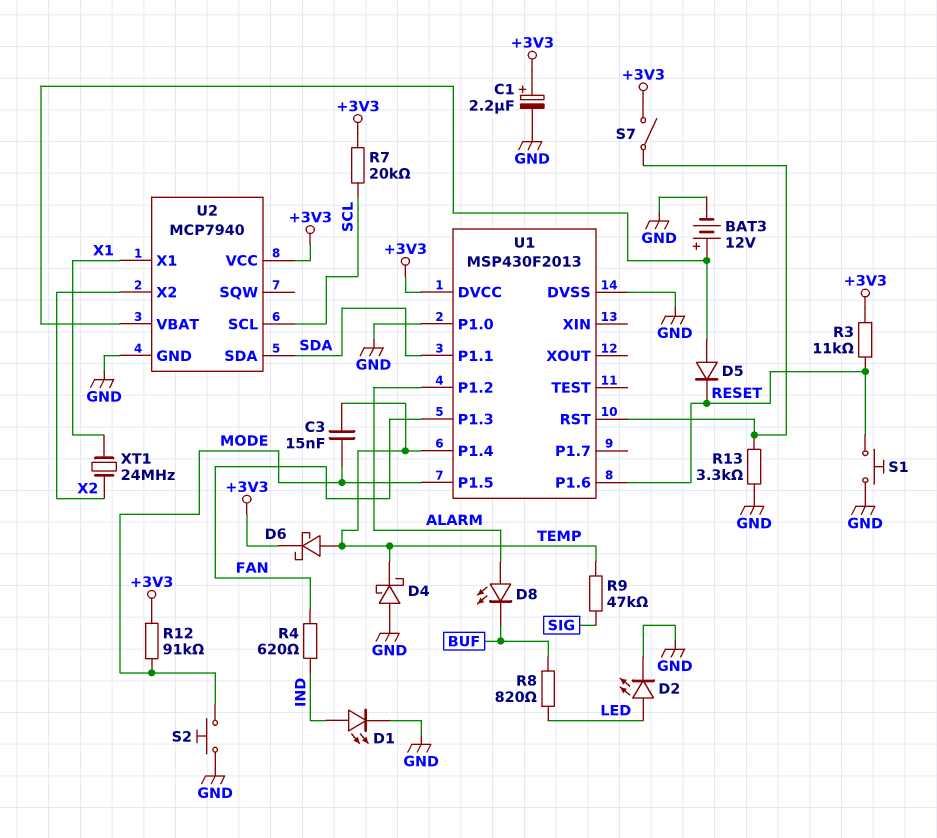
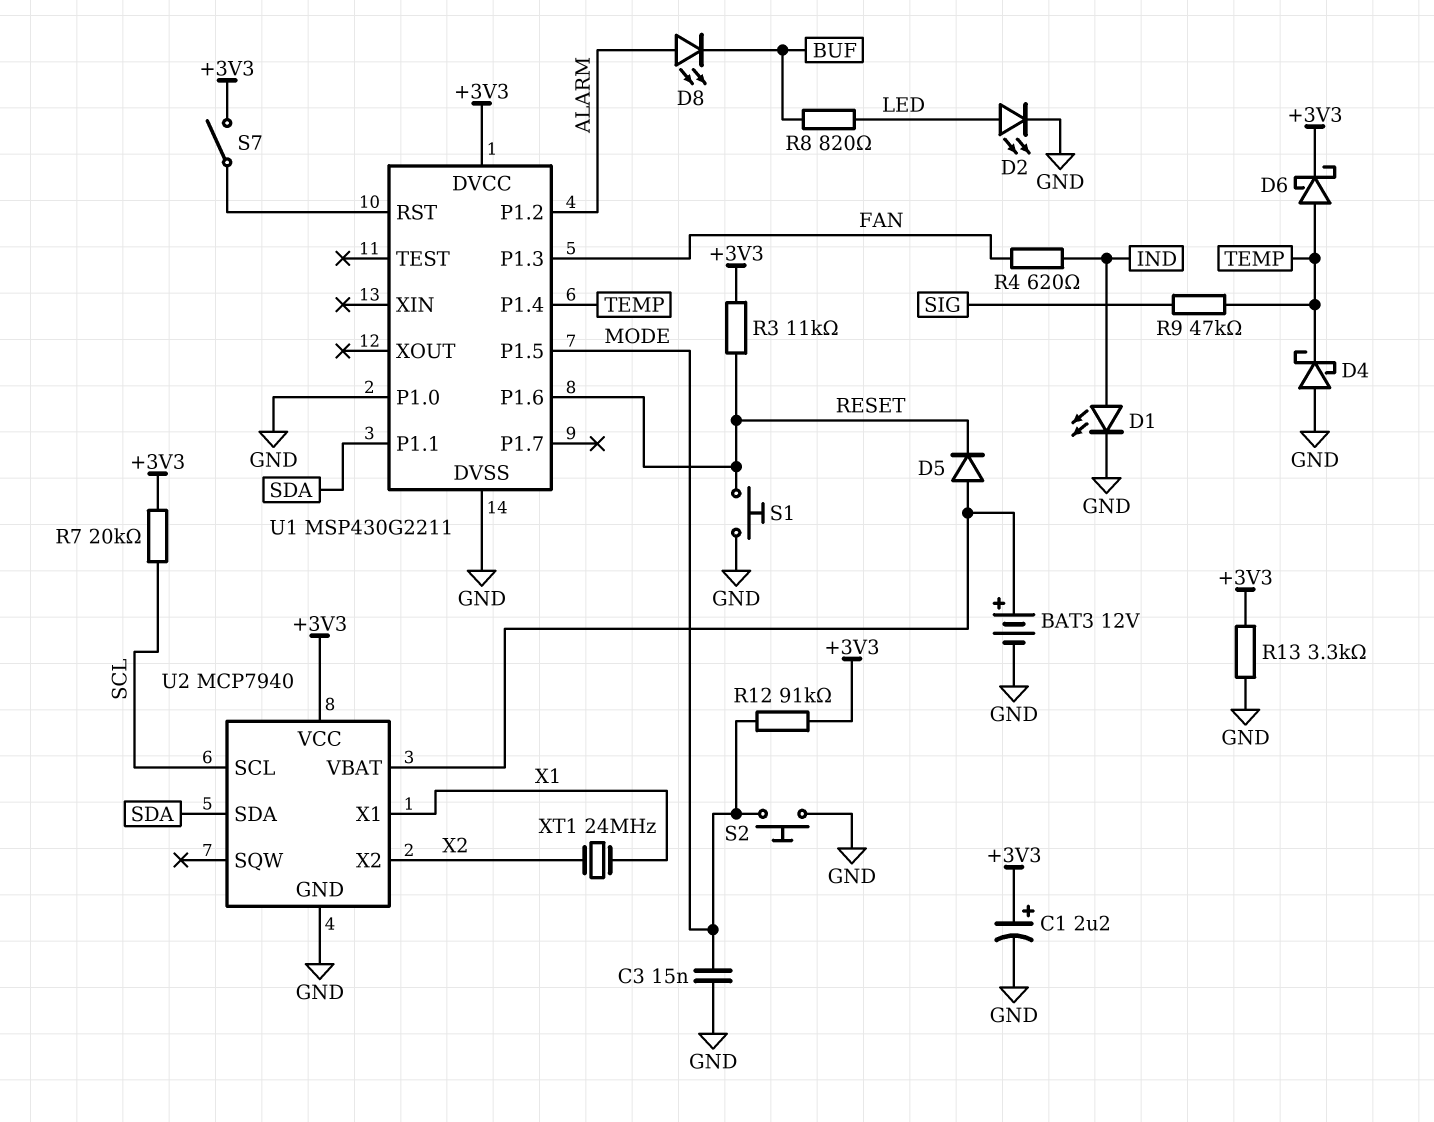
C3: 15nF (MODE, TEMP) -> 15nF (GND, MODE)
R13: 3.3k (GND, U1/RST) -> 3.3k (+3V3, GND)
U1: MSP430F2013 -> MSP430G2211

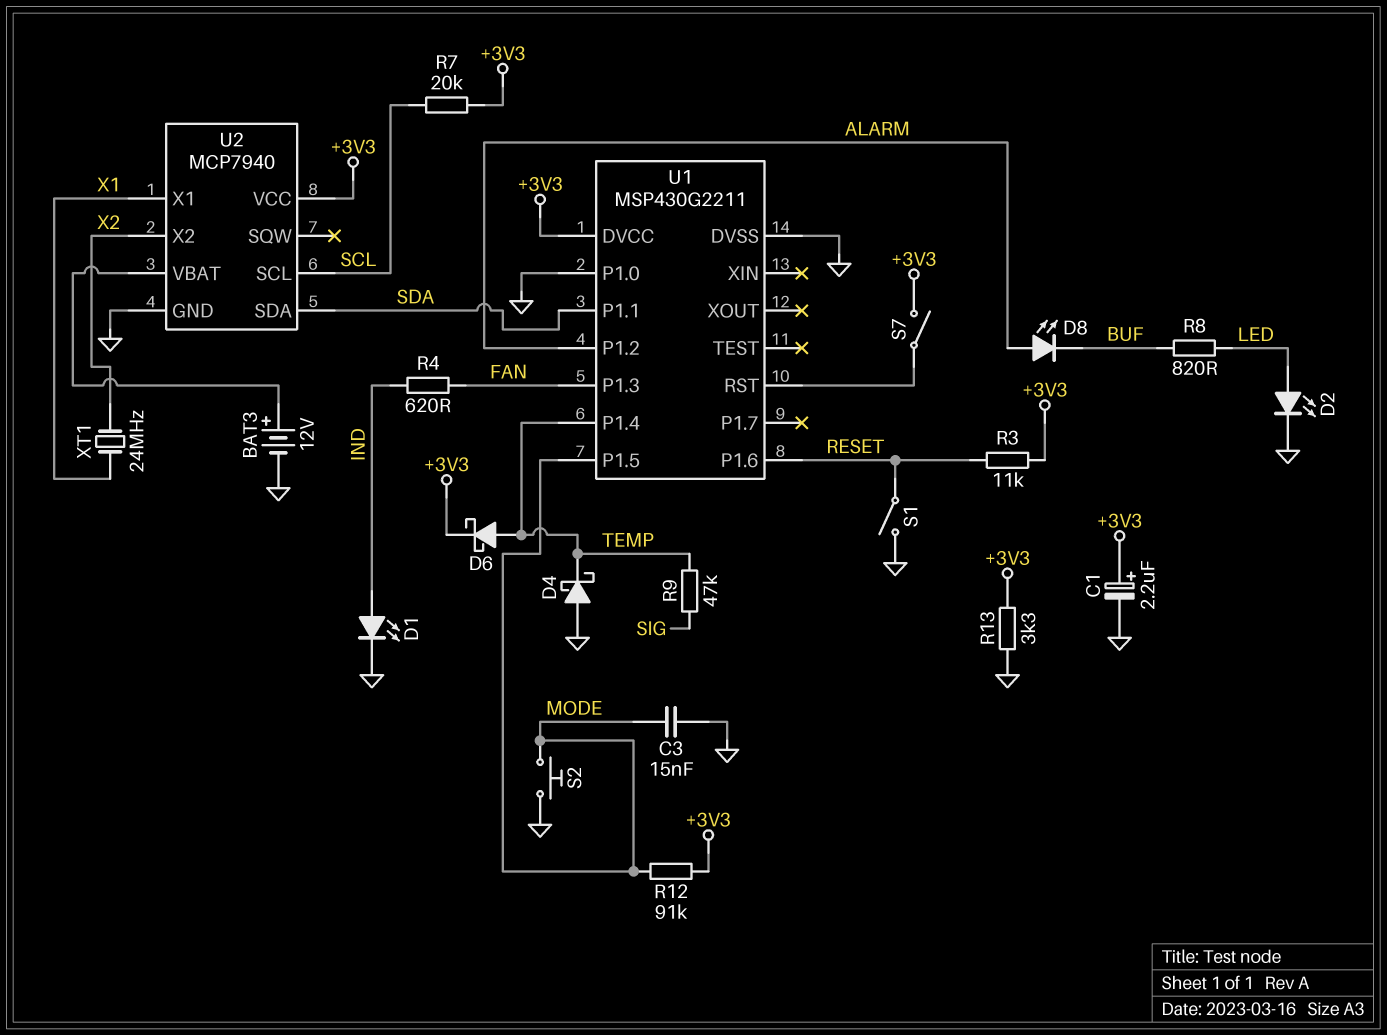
D5: diode (A U2/VBAT, K RESET) -> none
S1: button (GND, RESET) -> switch (GND, RESET)

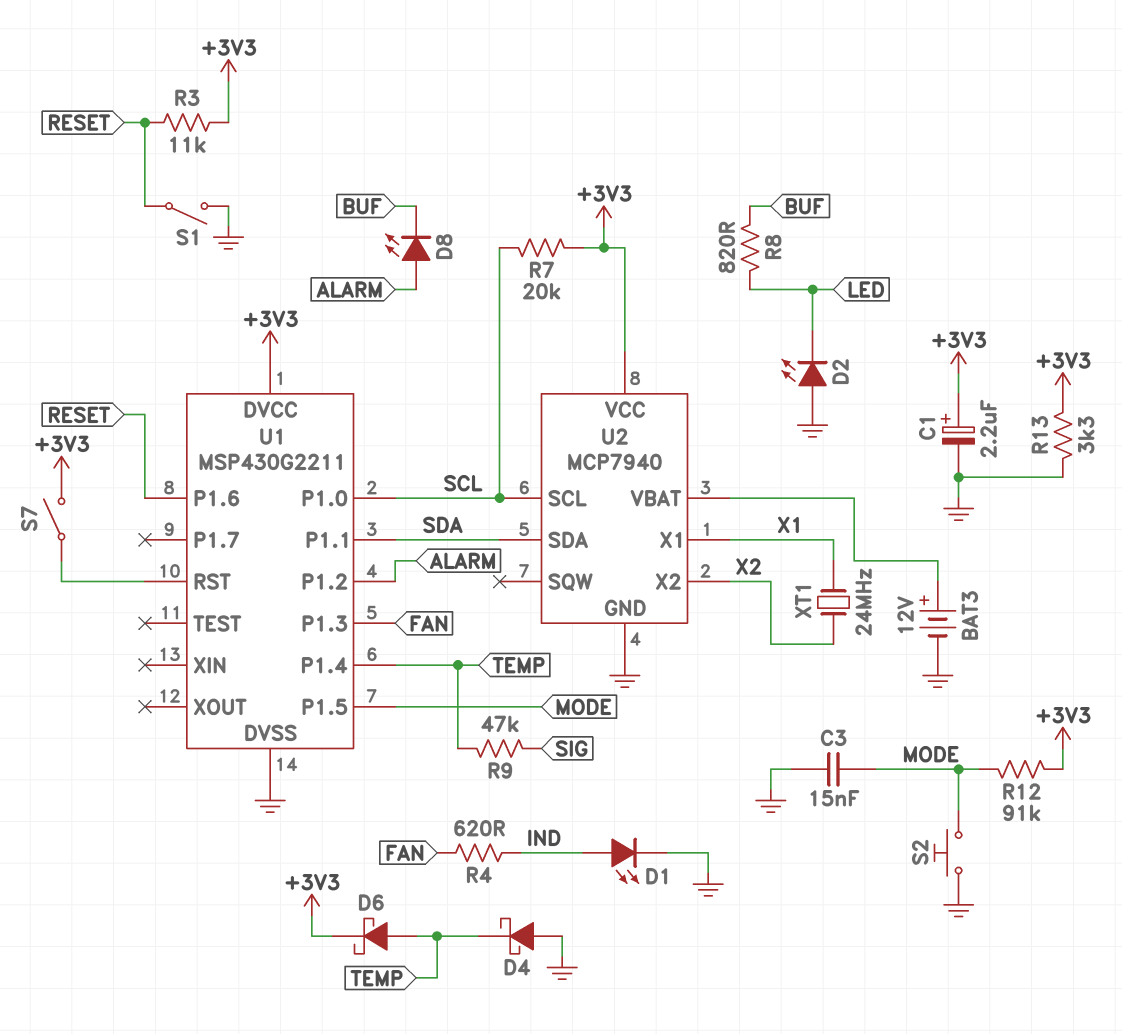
D2: LED (A LED, K GND) -> LED (A GND, K LED)
U1 pin P1.0: GND -> SCL

